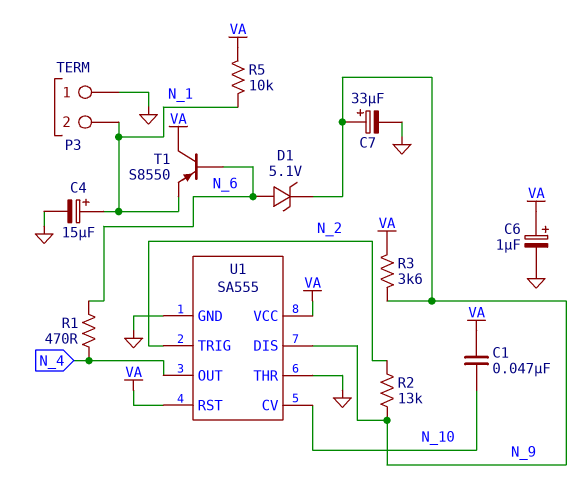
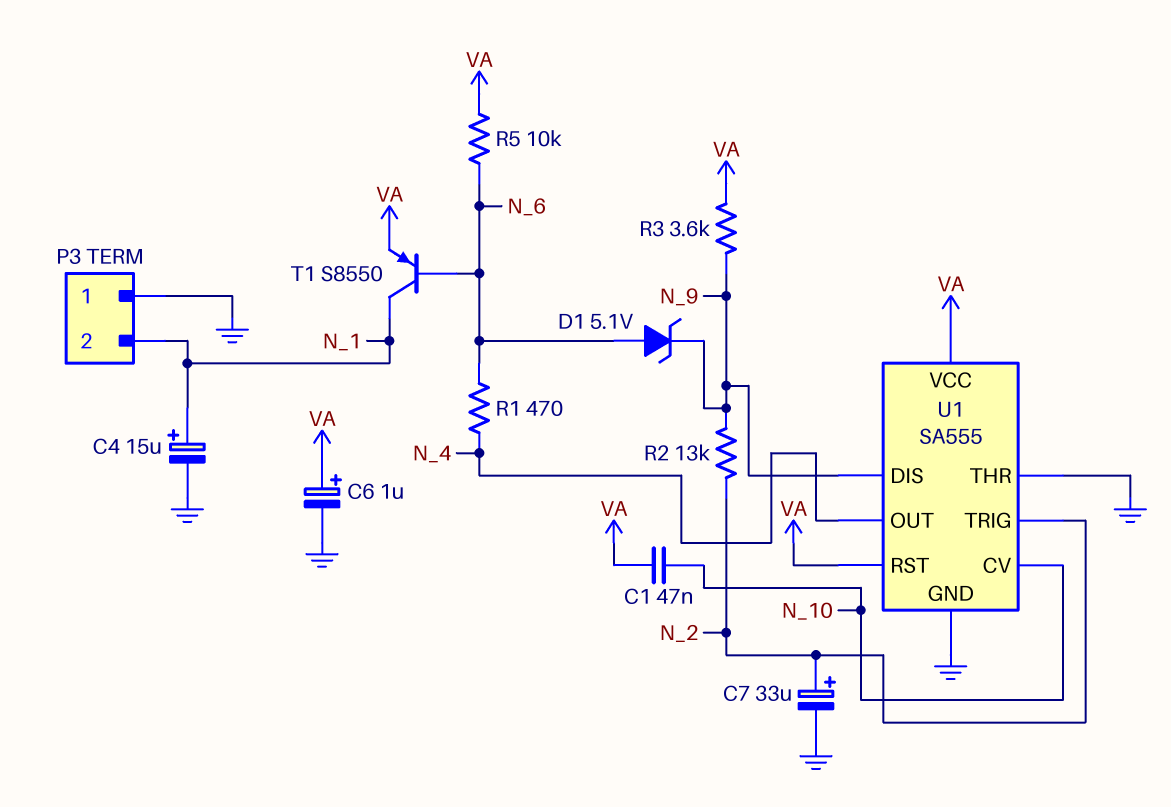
C7: 33uF (plus N_9, minus GND) -> 33uF (plus N_2, minus GND)
R5: 10k (N_1, VA) -> 10k (N_6, VA)
T1: PNP S8550 (B N_6, C VA, E N_1) -> PNP S8550 (B N_6, C N_1, E VA)

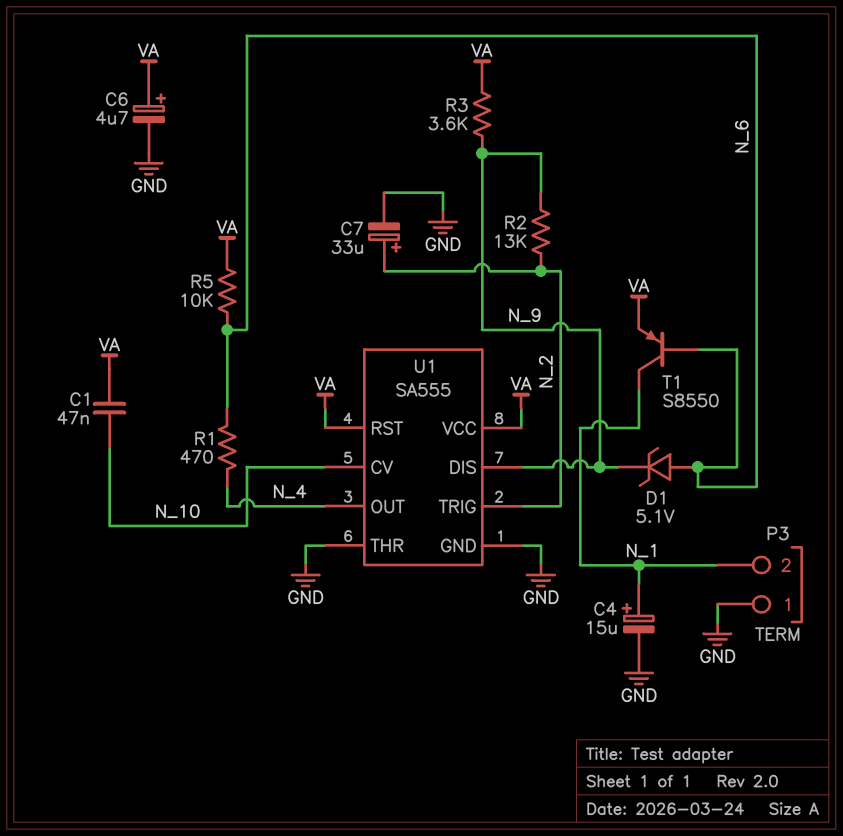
C6: 1uF (plus VA, minus GND) -> 4.7uF (plus VA, minus GND)

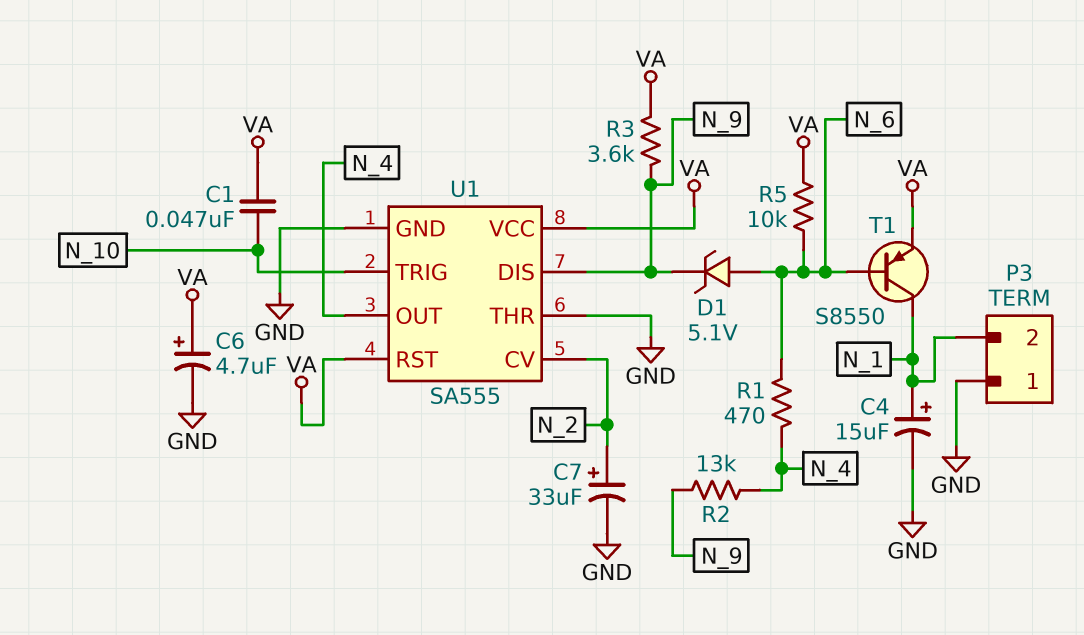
R2: 13k (N_2, N_9) -> 13k (N_4, N_9)
U1 pin CV: N_10 -> N_2
U1 pin TRIG: N_2 -> N_10

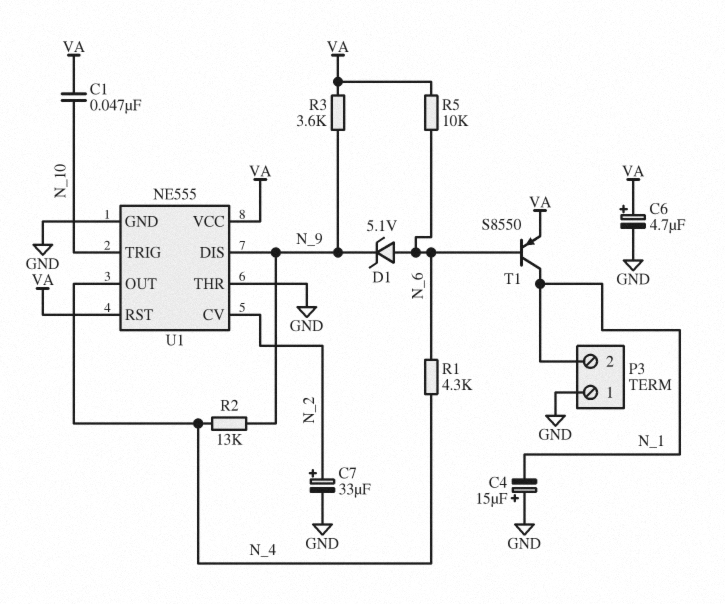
C4: 15uF (plus N_1, minus GND) -> 15uF (plus GND, minus N_1)
R1: 470 (N_4, N_6) -> 4.3k (N_4, N_6)
U1: SA555 -> NE555

